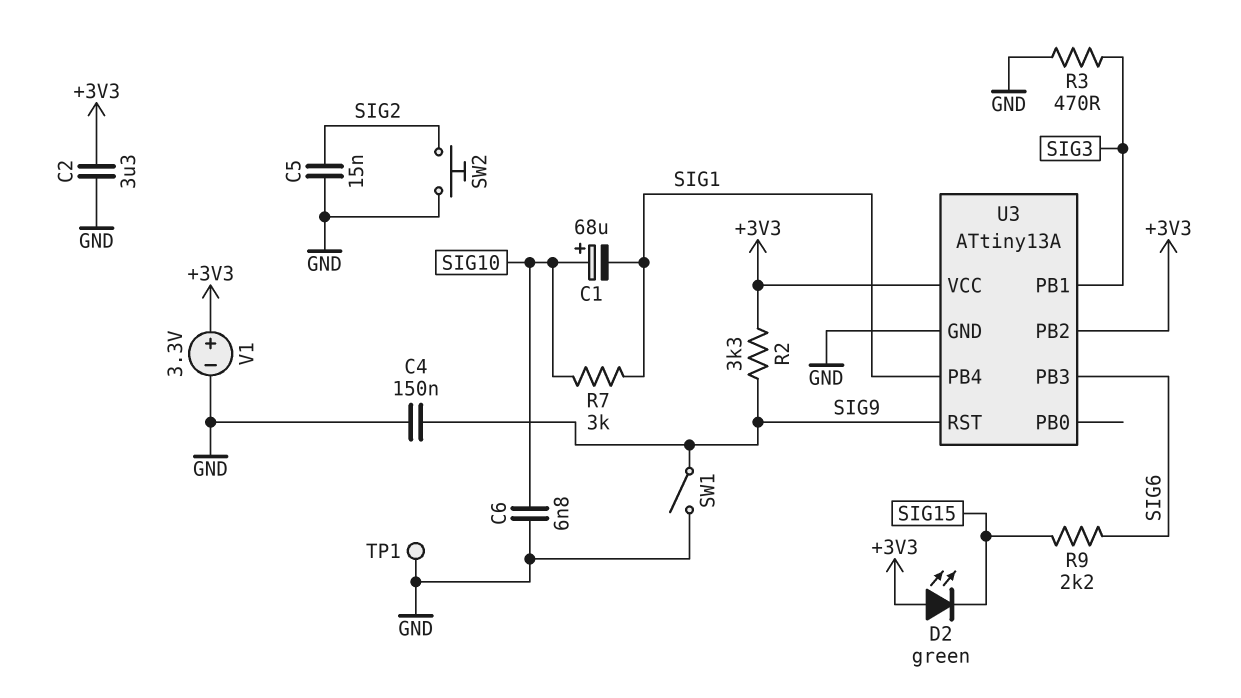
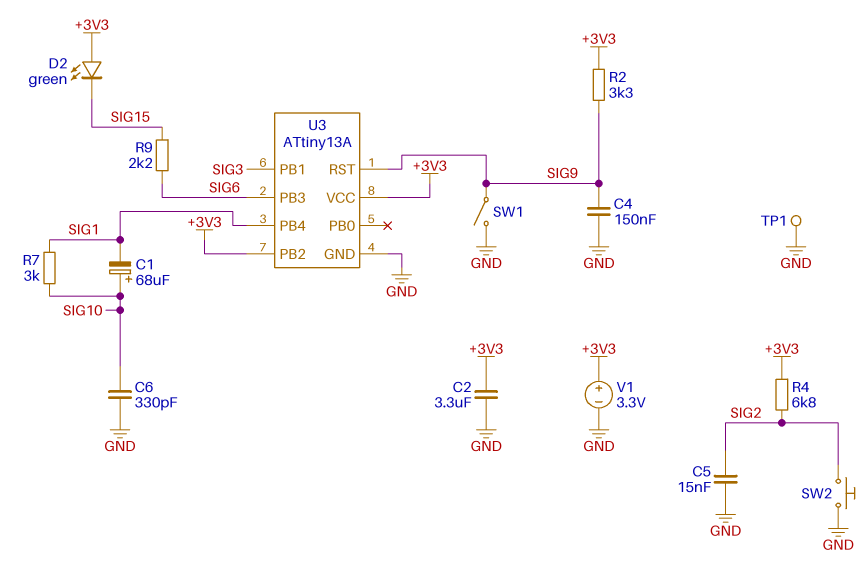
C6: 6.8nF (GND, SIG10) -> 330pF (GND, SIG10)
R3: 470 (GND, SIG3) -> none
R4: none -> 6.8k (+3V3, SIG2)

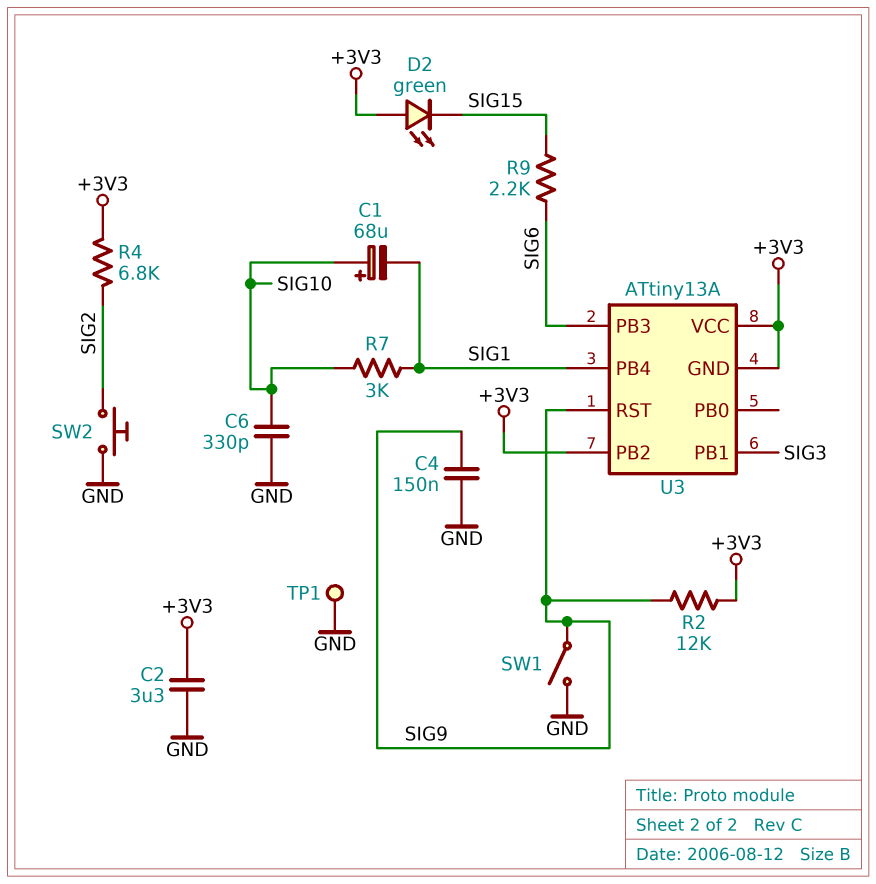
C5: 15nF (GND, SIG2) -> none
R2: 3.3k (+3V3, SIG9) -> 12k (+3V3, SIG9)
U3 pin GND: GND -> +3V3
V1: 3.3V (plus +3V3, minus GND) -> none

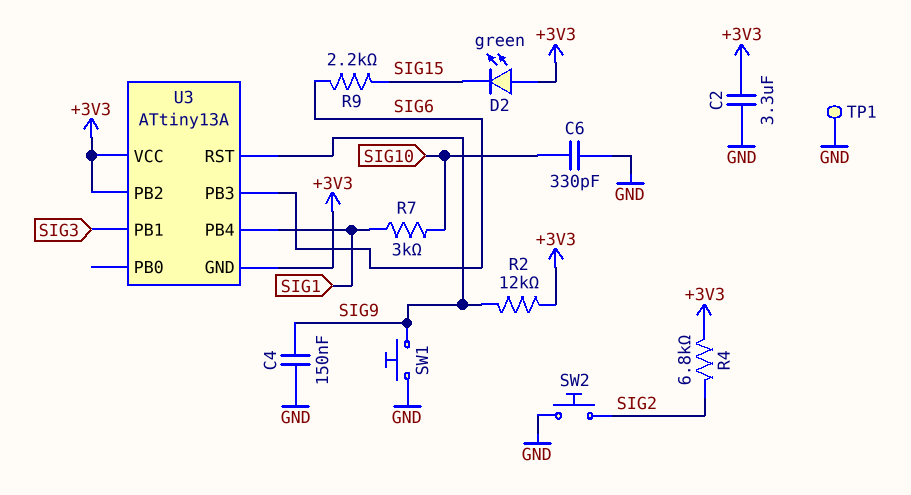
C1: 68uF (plus SIG10, minus SIG1) -> none
SW1: switch (GND, SIG9) -> button (GND, SIG9)

